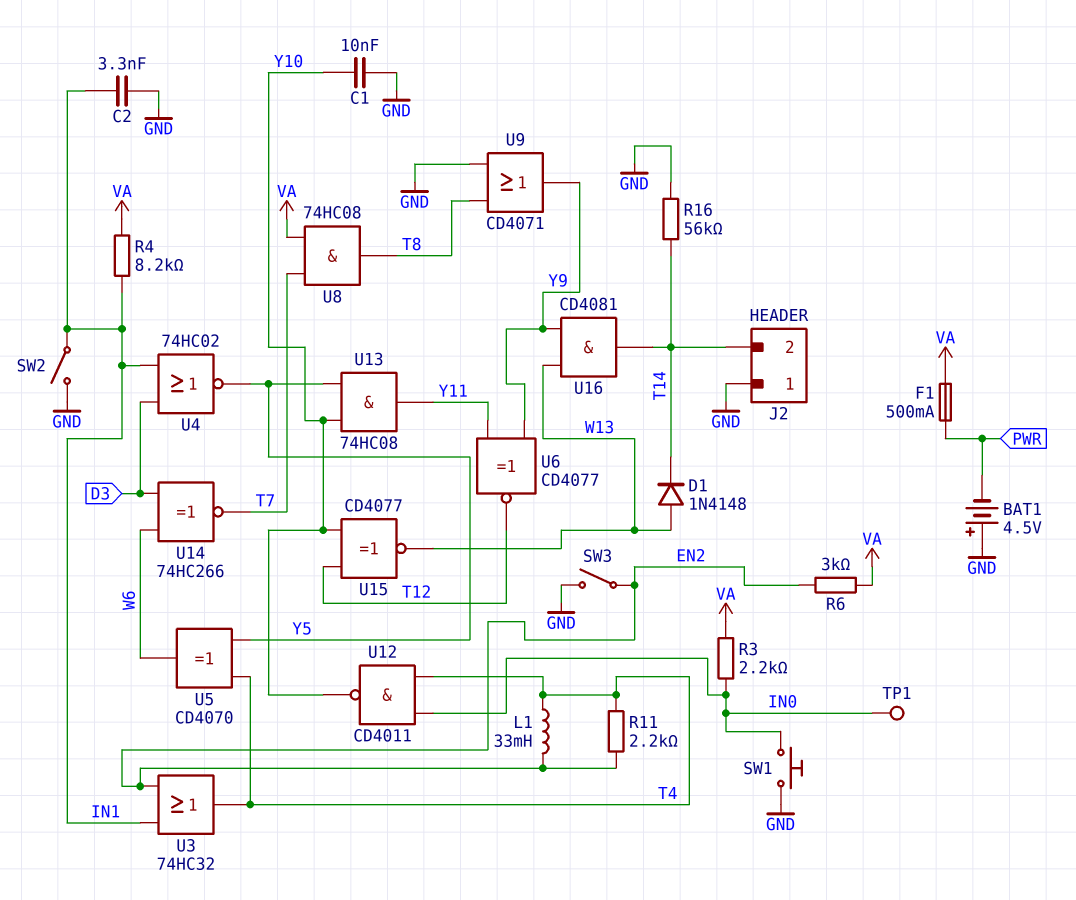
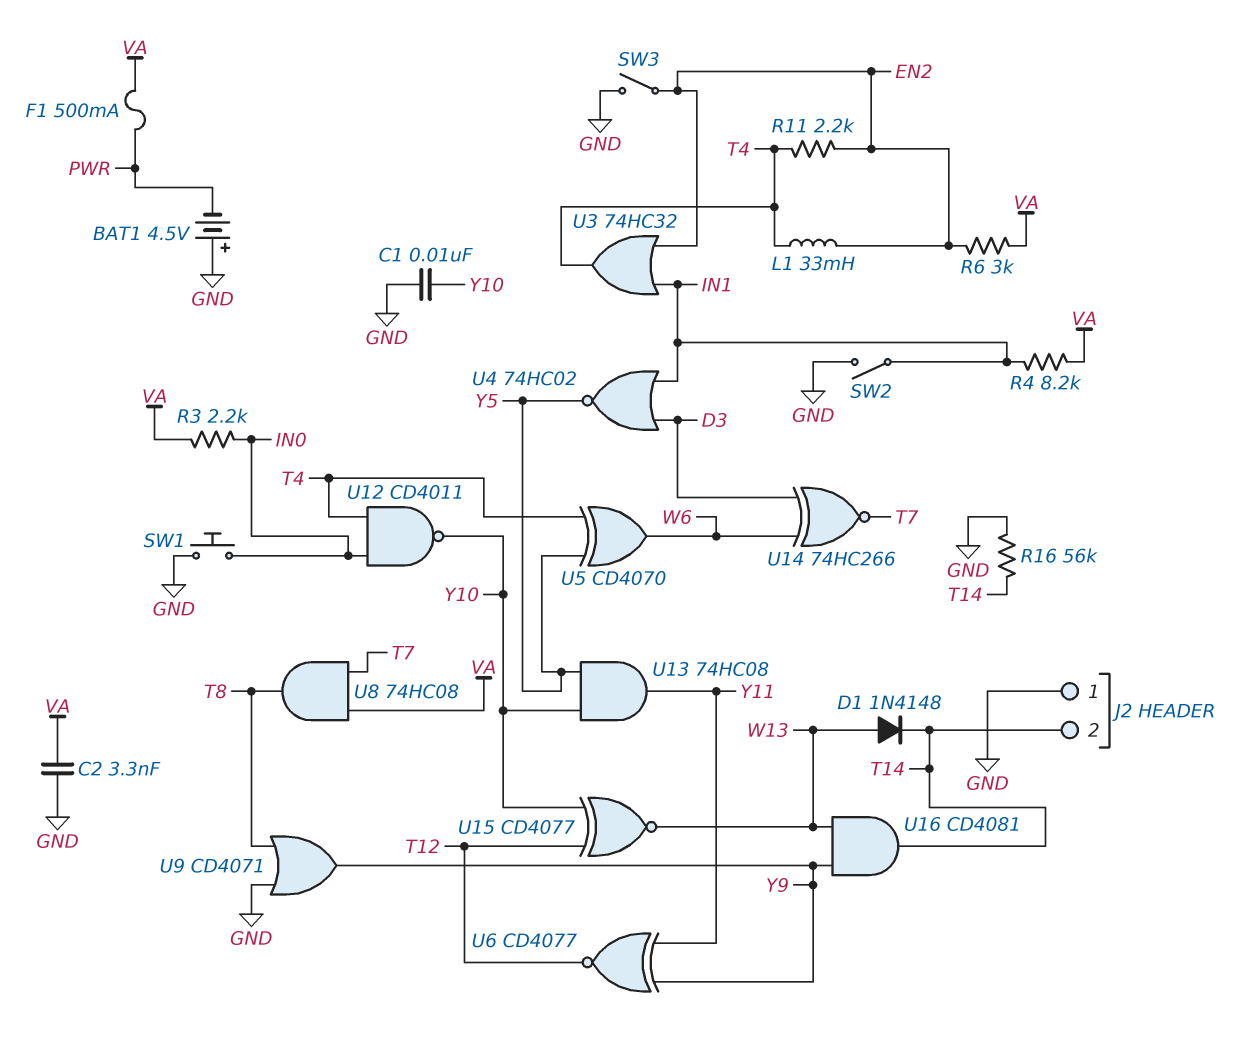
C2: 3.3nF (GND, IN1) -> 3.3nF (GND, VA)
TP1: test point (IN0) -> none

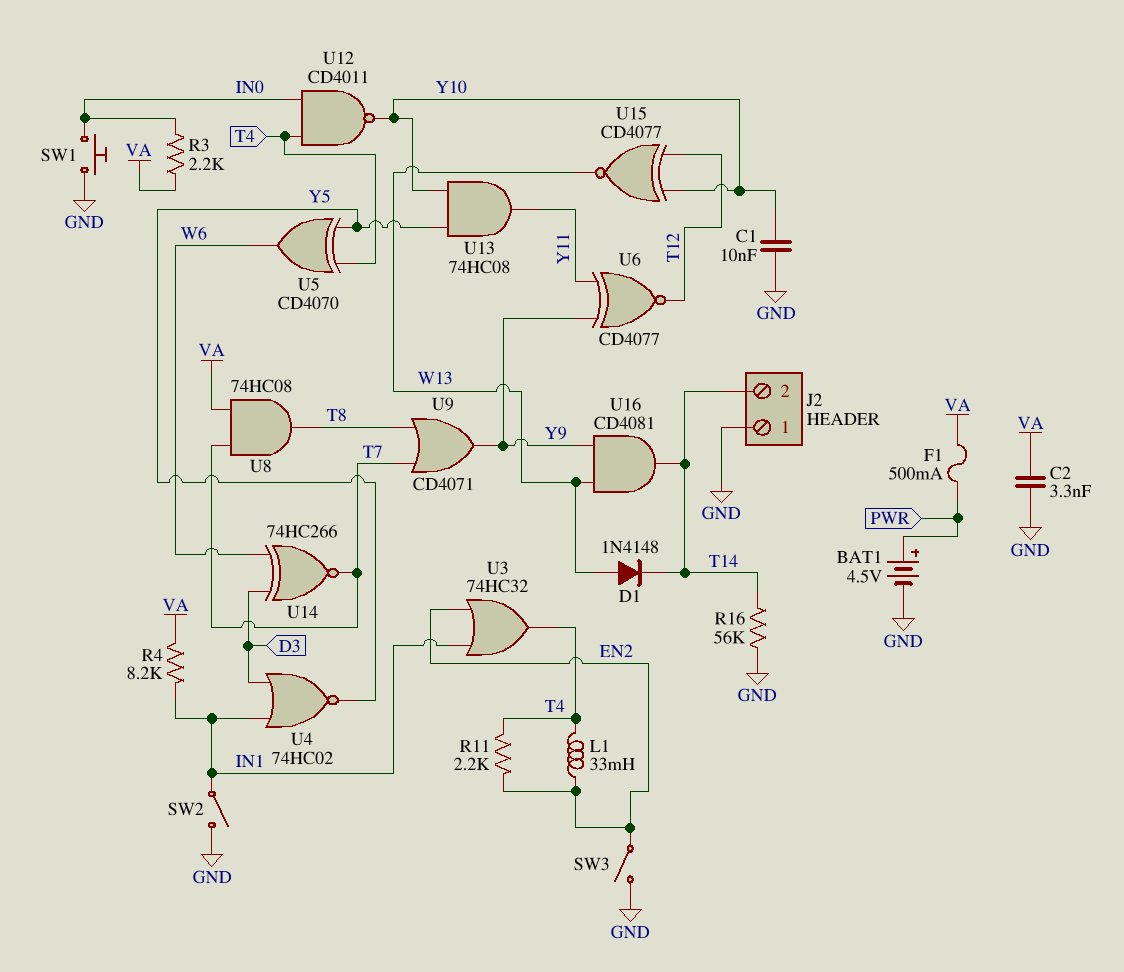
BAT1: 4.5V (plus GND, minus PWR) -> 4.5V (plus PWR, minus GND)
R6: 3k (EN2, VA) -> none
U9: OR CD4071 (in GND, in T8, out Y9) -> OR CD4071 (in T7, in T8, out Y9)

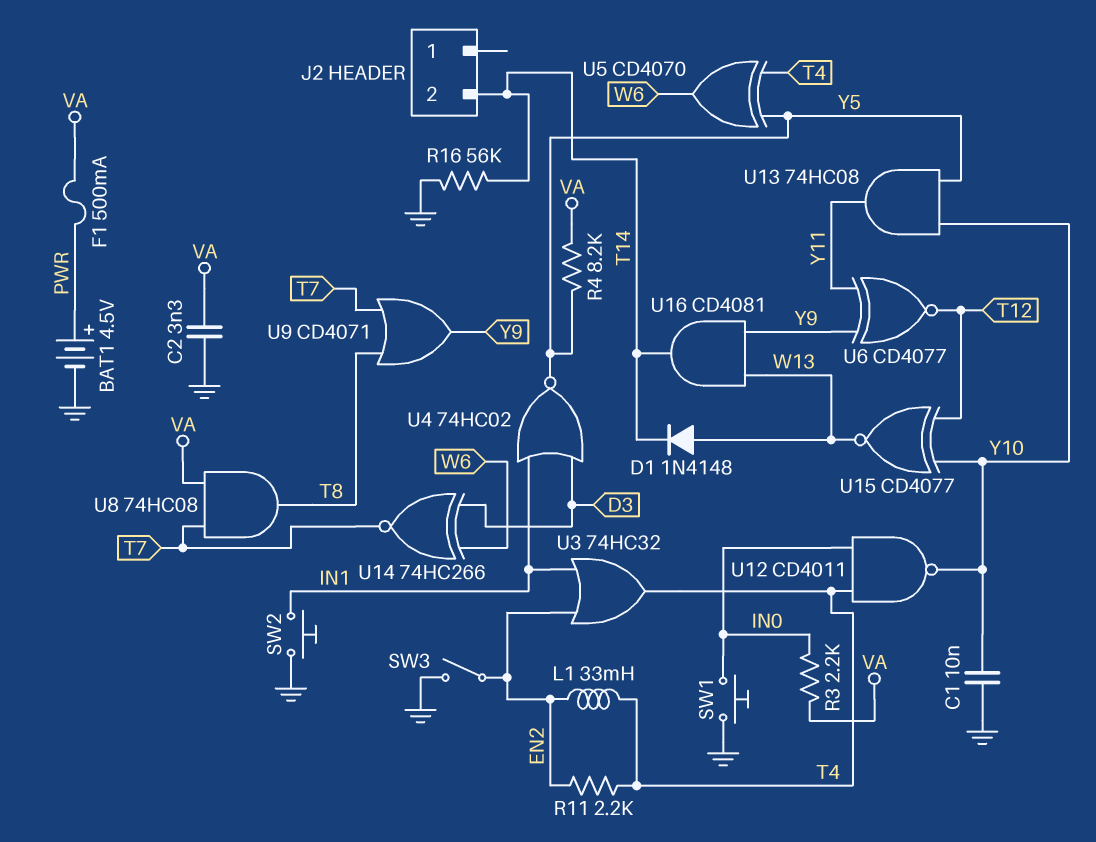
J2 pin 1: GND -> none
R4: 8.2k (IN1, VA) -> 8.2k (VA, Y5)
SW2: switch (GND, IN1) -> button (GND, IN1)

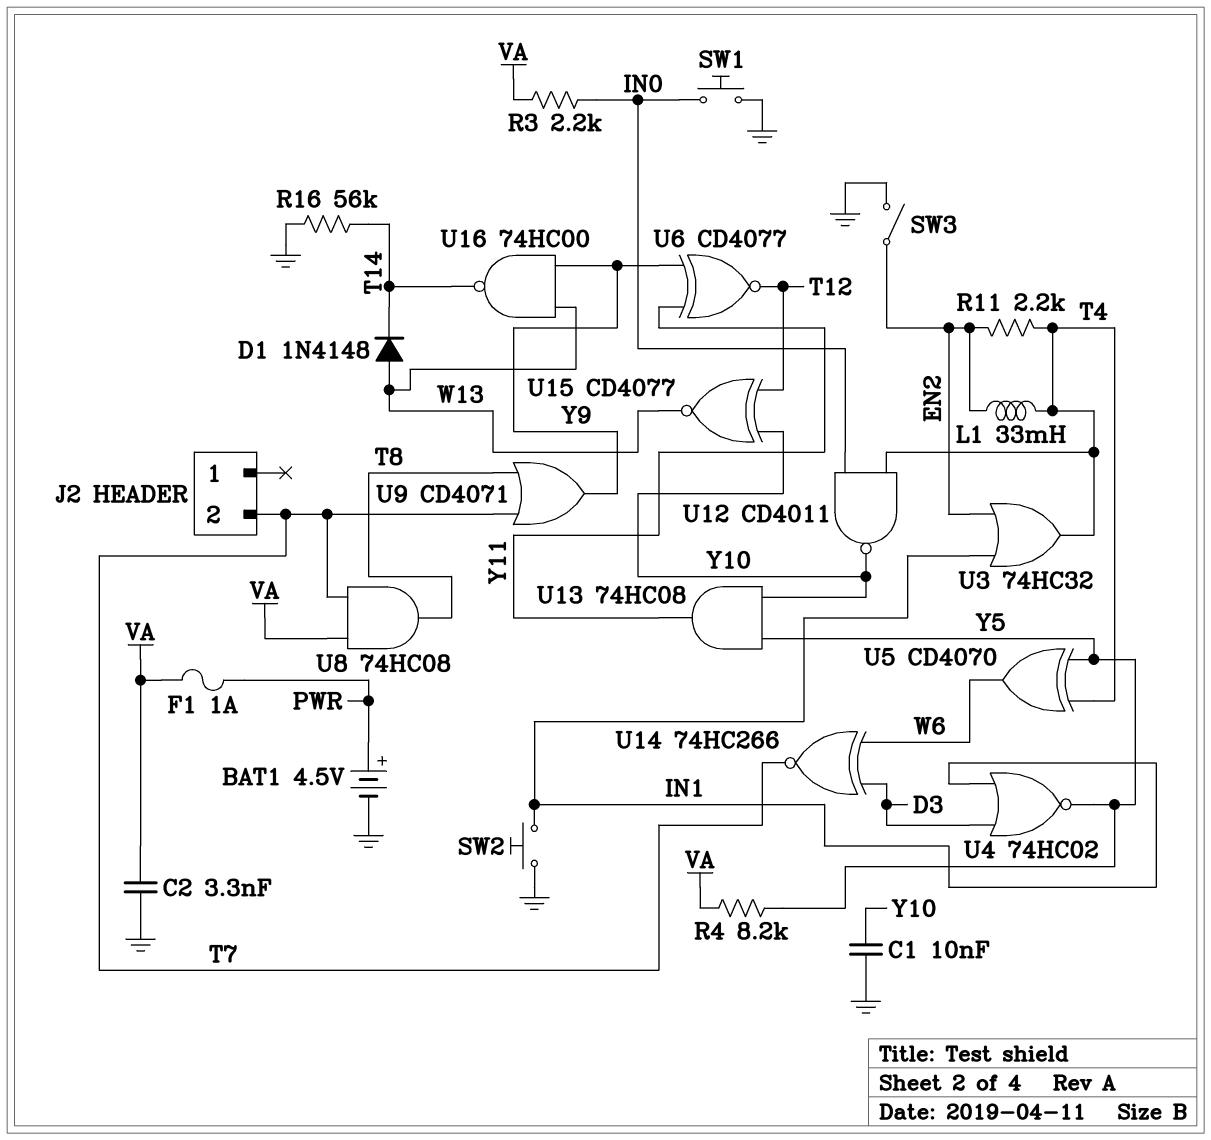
F1: 500mA (PWR, VA) -> 1A (PWR, VA)
J2 pin 2: T14 -> T7
U16: AND CD4081 (in W13, in Y9, out T14) -> NAND 74HC00 (in W13, in Y9, out T14)

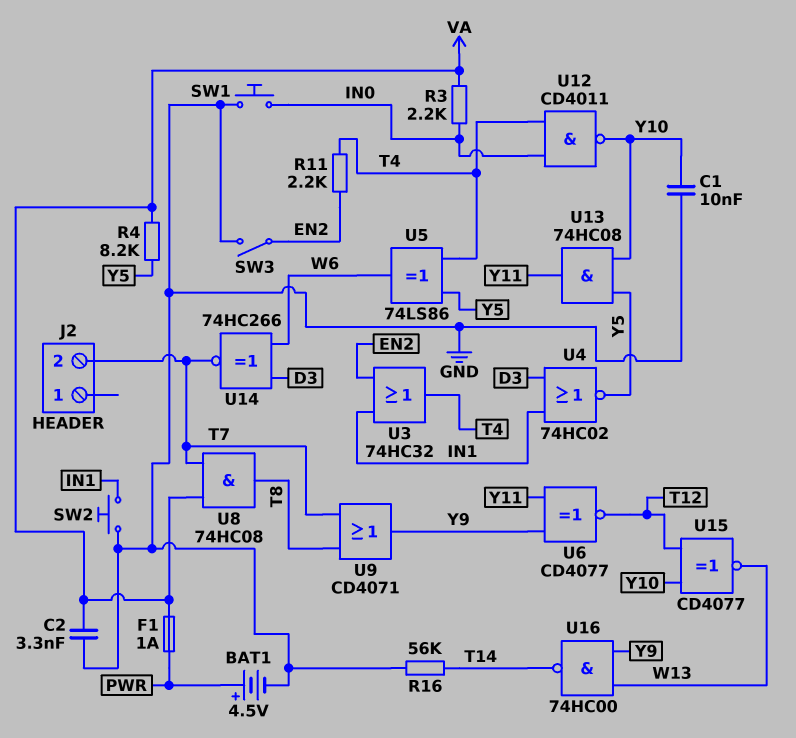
D1: diode 1N4148 (A W13, K T14) -> none
L1: 33mH (EN2, T4) -> none
U5: XOR CD4070 (in T4, in Y5, out W6) -> XOR 74LS86 (in T4, in Y5, out W6)

